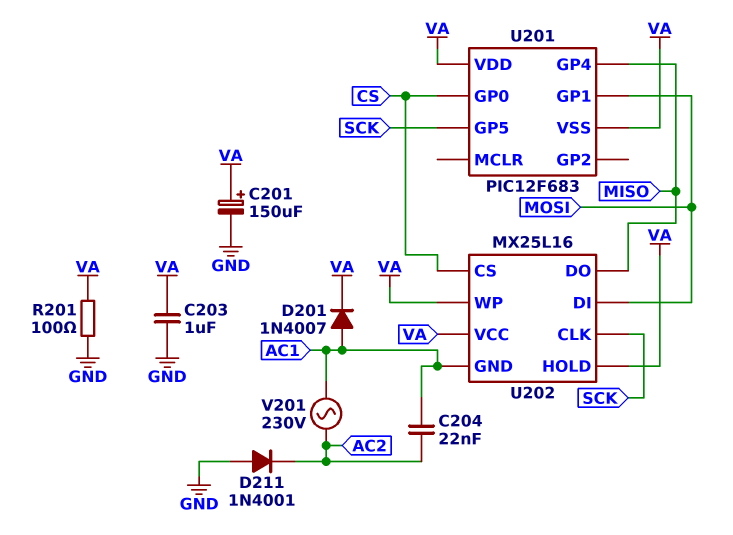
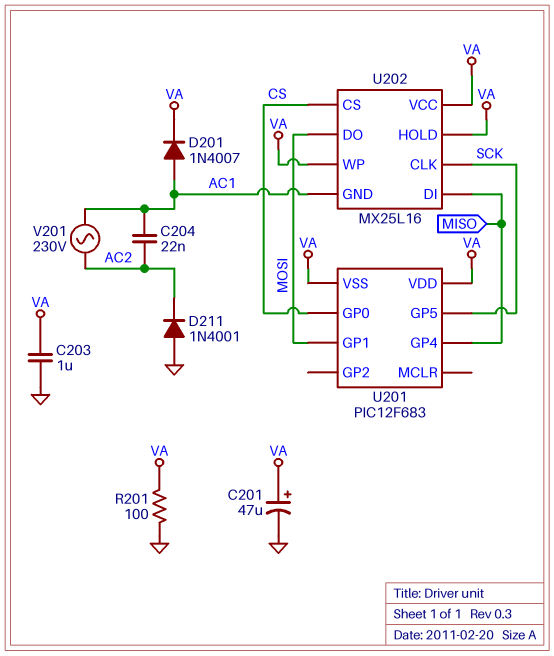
C201: 150uF (plus VA, minus GND) -> 47uF (plus VA, minus GND)
U202 pin DI: MOSI -> MISO
U202 pin DO: MISO -> MOSI

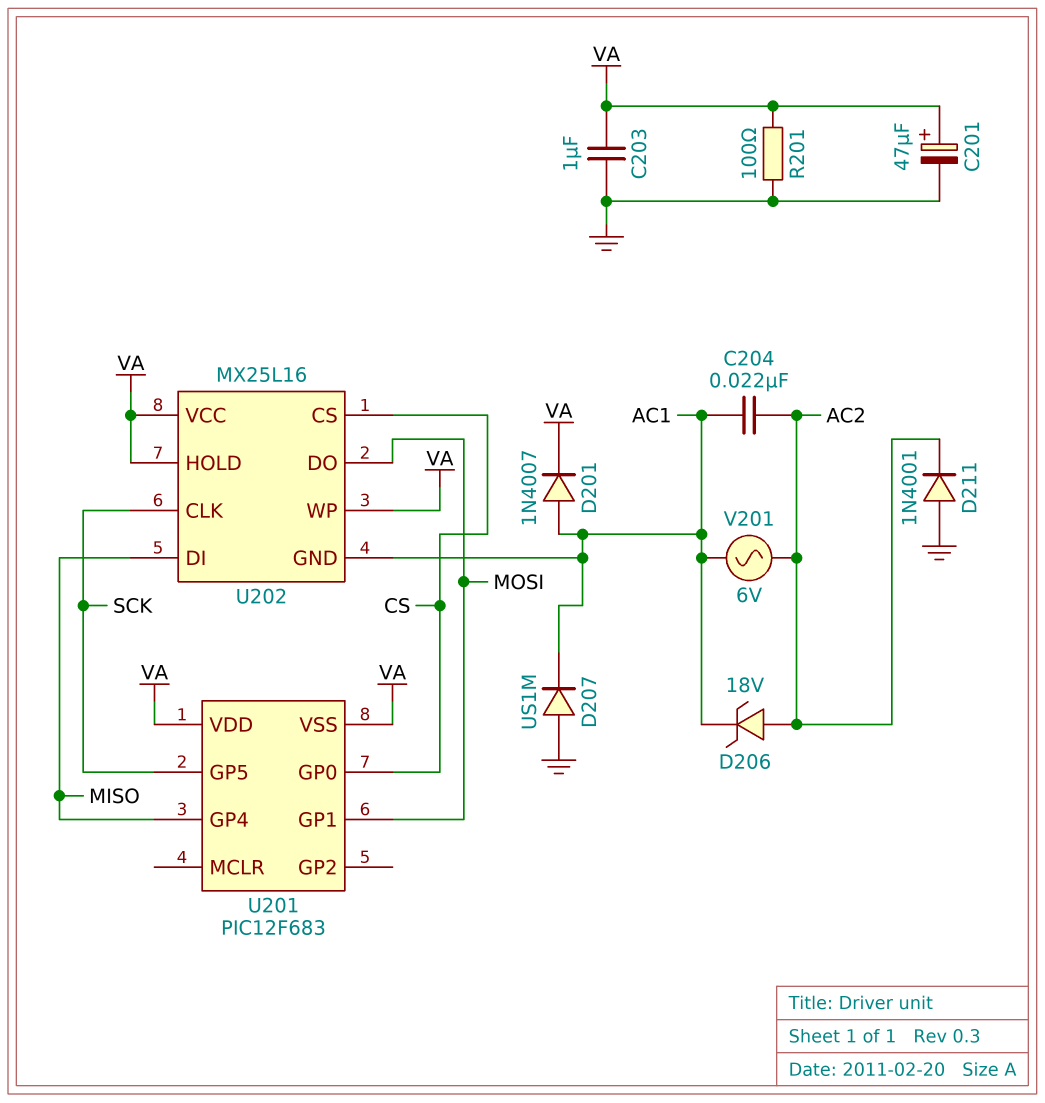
D206: none -> zener 18V (A AC2, K AC1)
D207: none -> diode US1M (A GND, K AC1)
V201: AC 230V (AC1, AC2) -> AC 6V (AC1, AC2)

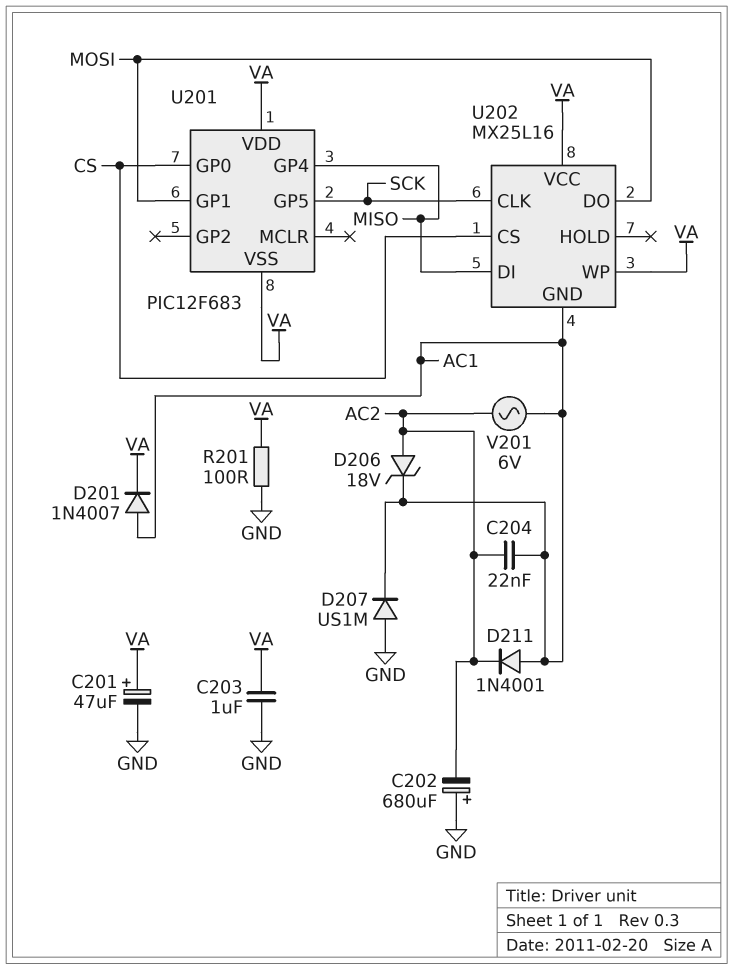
C202: none -> 680uF (plus GND, minus AC2)
D211: diode 1N4001 (A GND, K AC2) -> diode 1N4001 (A AC1, K AC2)
U202 pin HOLD: VA -> none

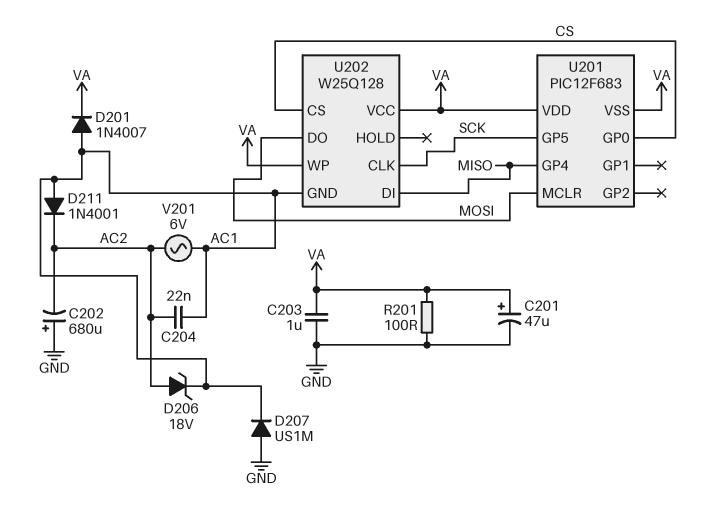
U201 pin GP1: MOSI -> none
U201 pin MCLR: none -> MOSI
U202: MX25L16 -> W25Q128

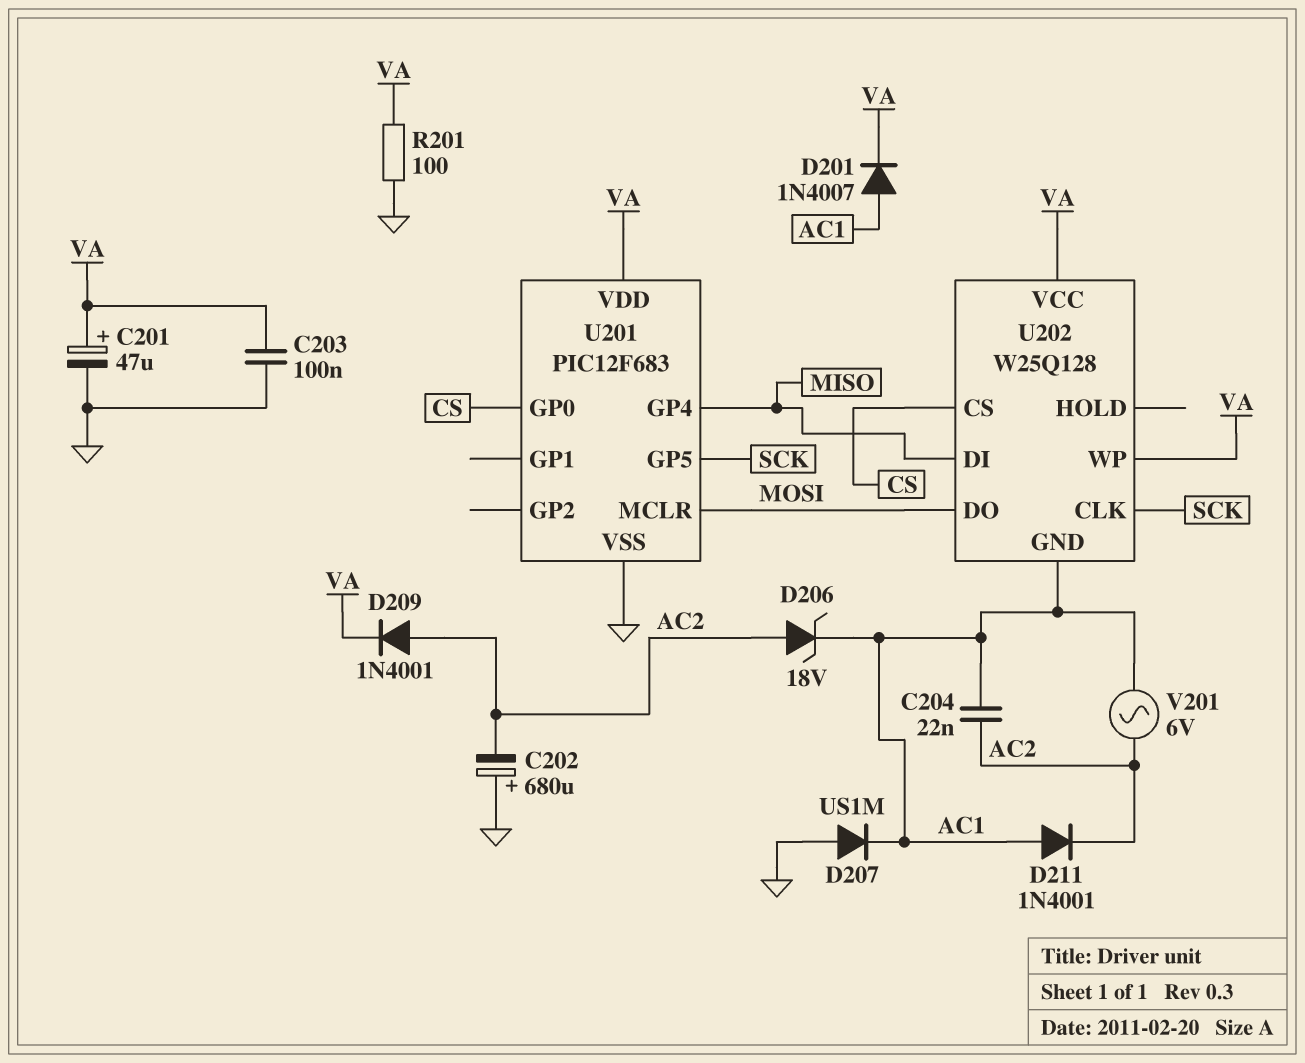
C203: 1uF (GND, VA) -> 100nF (GND, VA)
D209: none -> diode 1N4001 (A AC2, K VA)
U201 pin VSS: VA -> GND

